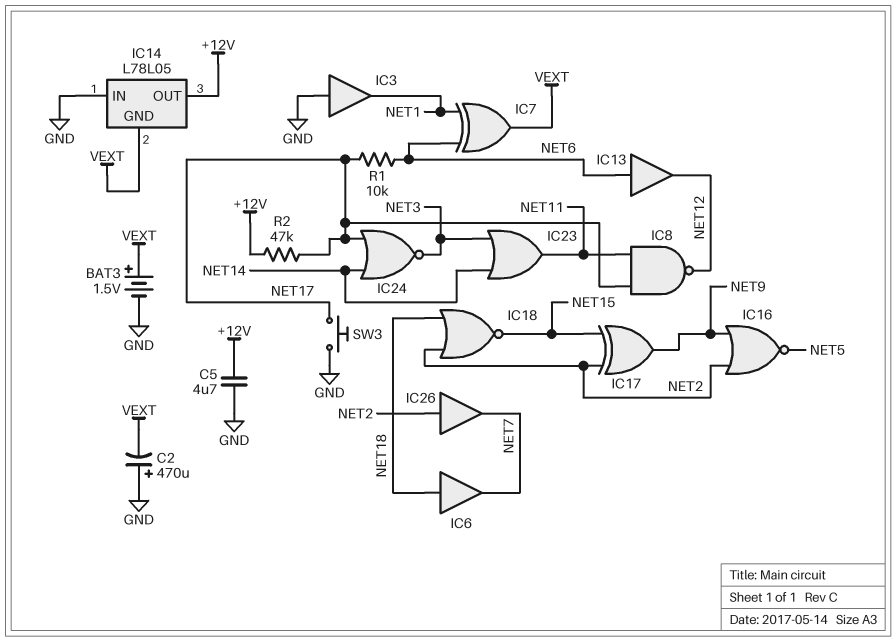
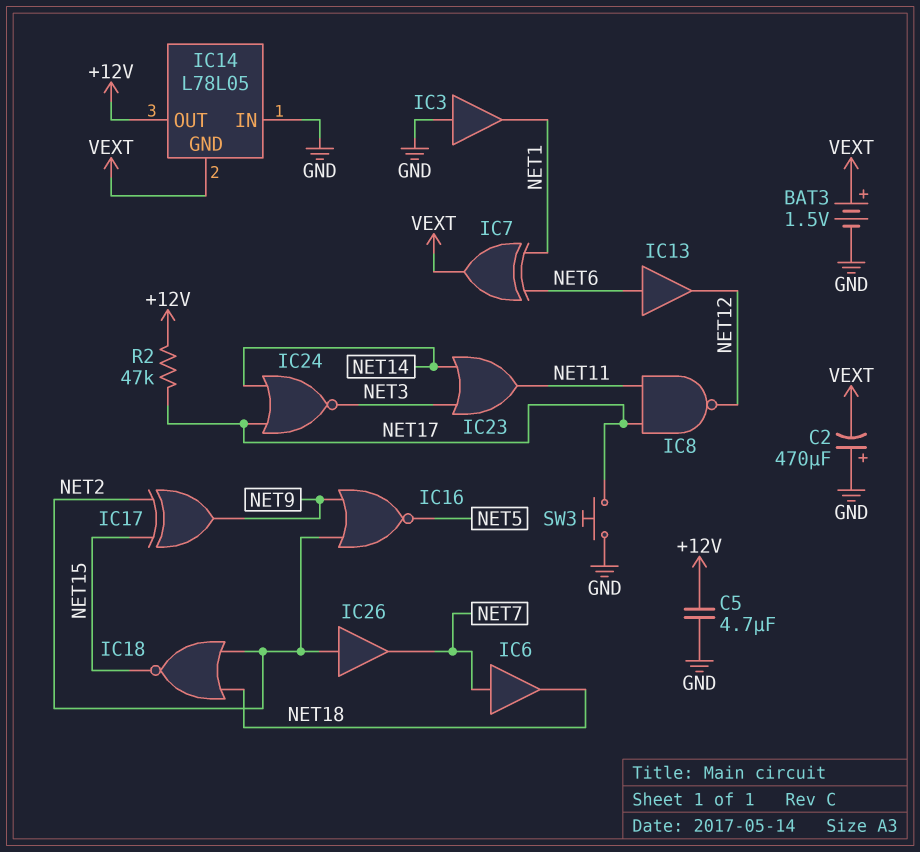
IC6: buffer (in NET18, out NET7) -> buffer (in NET7, out NET18)
R1: 10k (NET6, NET17) -> none

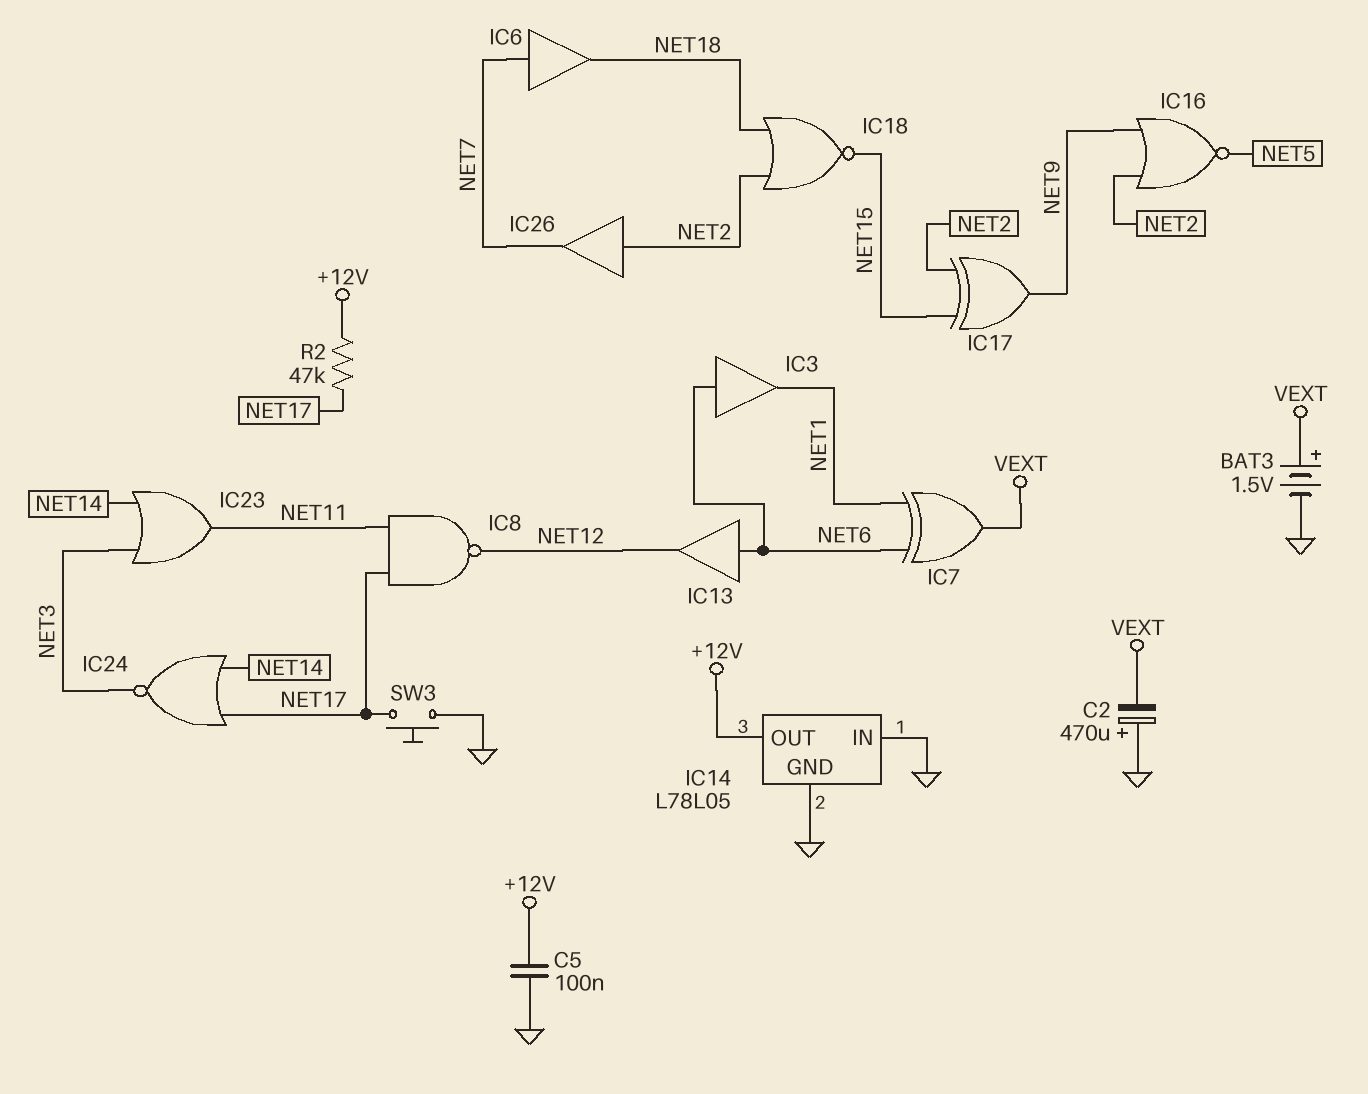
C5: 4.7uF (+12V, GND) -> 100nF (+12V, GND)
IC3: buffer (in GND, out NET1) -> buffer (in NET6, out NET1)
IC14 pin GND: VEXT -> GND

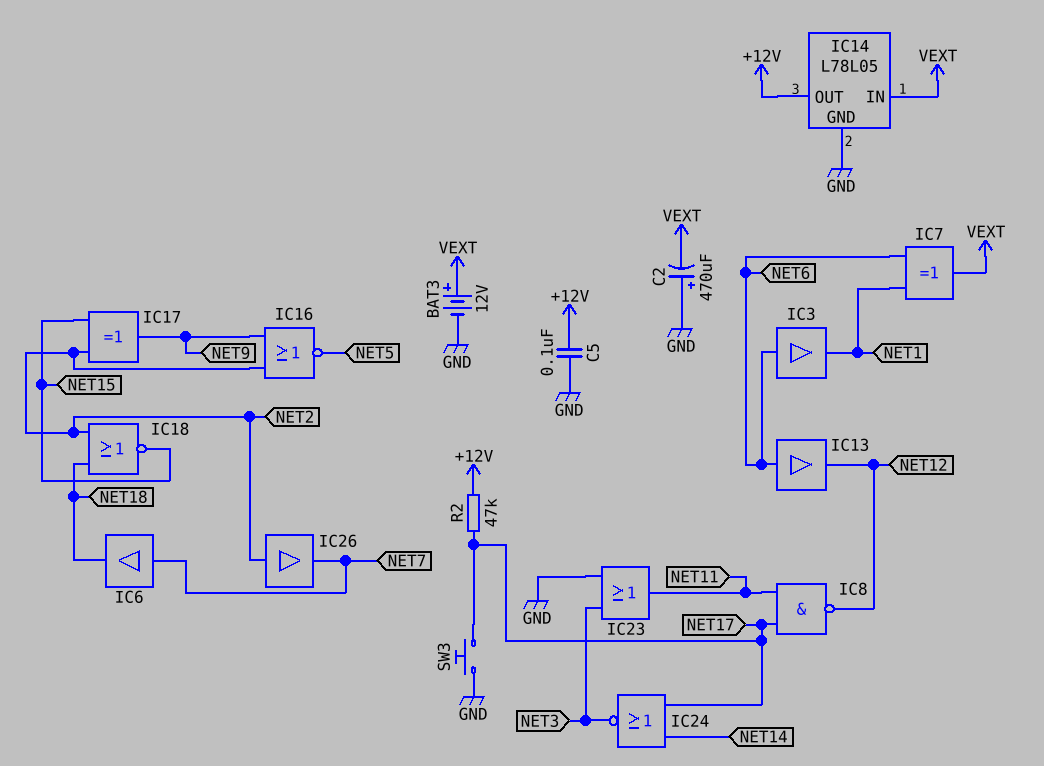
BAT3: 1.5V (plus VEXT, minus GND) -> 12V (plus VEXT, minus GND)
IC14 pin IN: GND -> VEXT
IC23: OR (in NET3, in NET14, out NET11) -> OR (in GND, in NET3, out NET11)

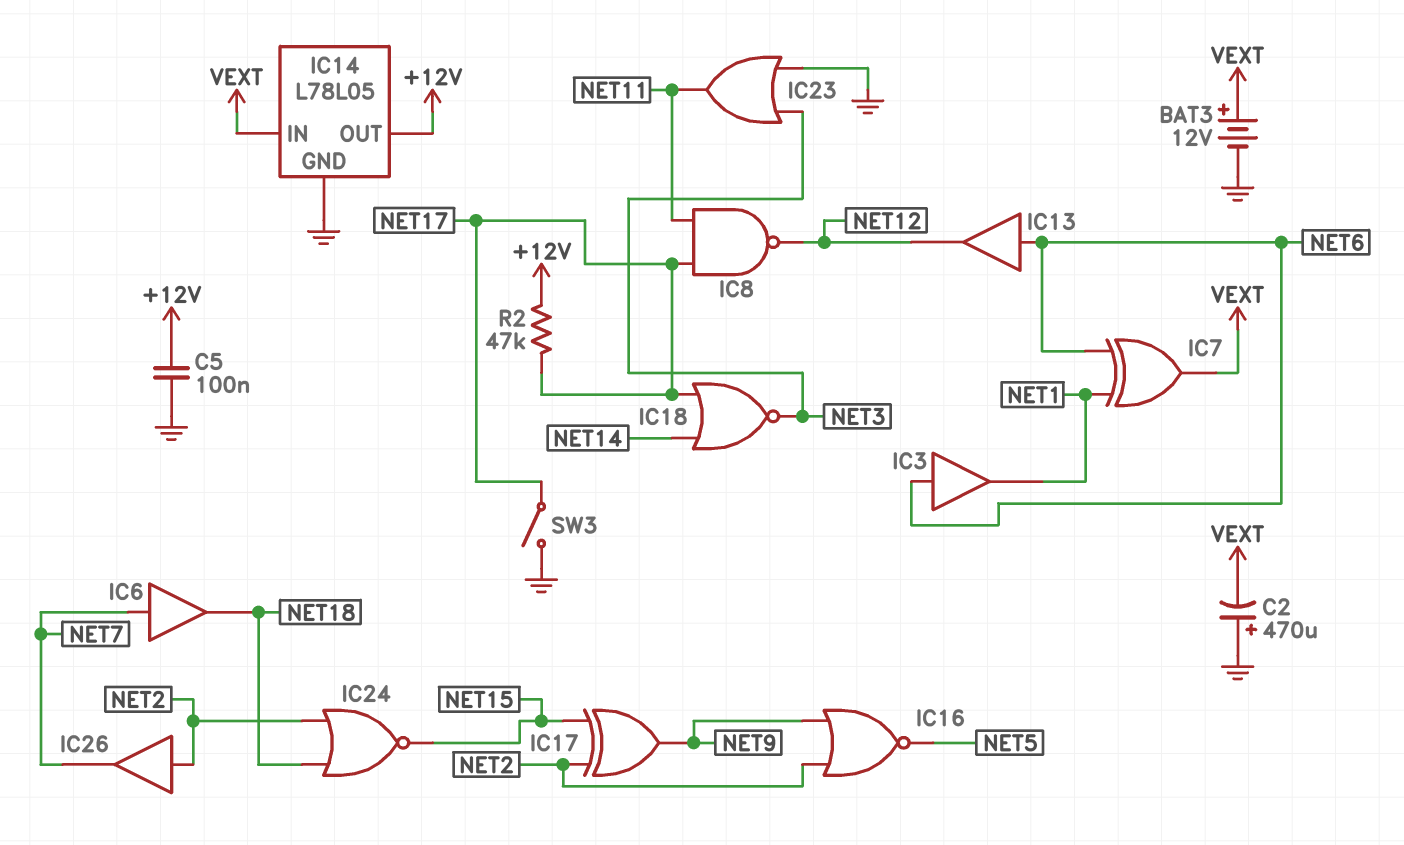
IC18: NOR (in NET2, in NET18, out NET15) -> NOR (in NET14, in NET17, out NET3)
IC24: NOR (in NET14, in NET17, out NET3) -> NOR (in NET2, in NET18, out NET15)
SW3: button (GND, NET17) -> switch (GND, NET17)

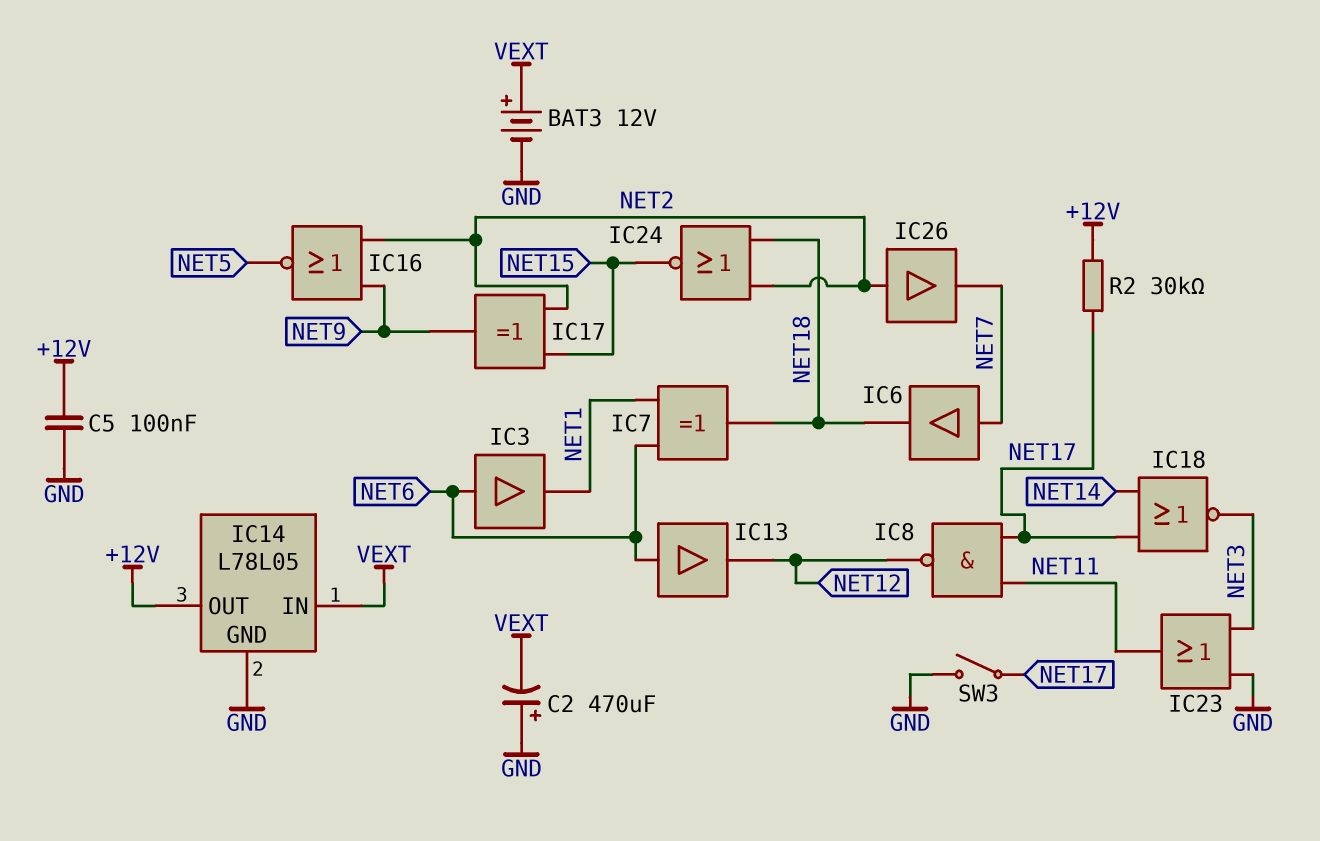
IC7: XOR (in NET1, in NET6, out VEXT) -> XOR (in NET1, in NET6, out NET18)
R2: 47k (+12V, NET17) -> 30k (+12V, NET17)

